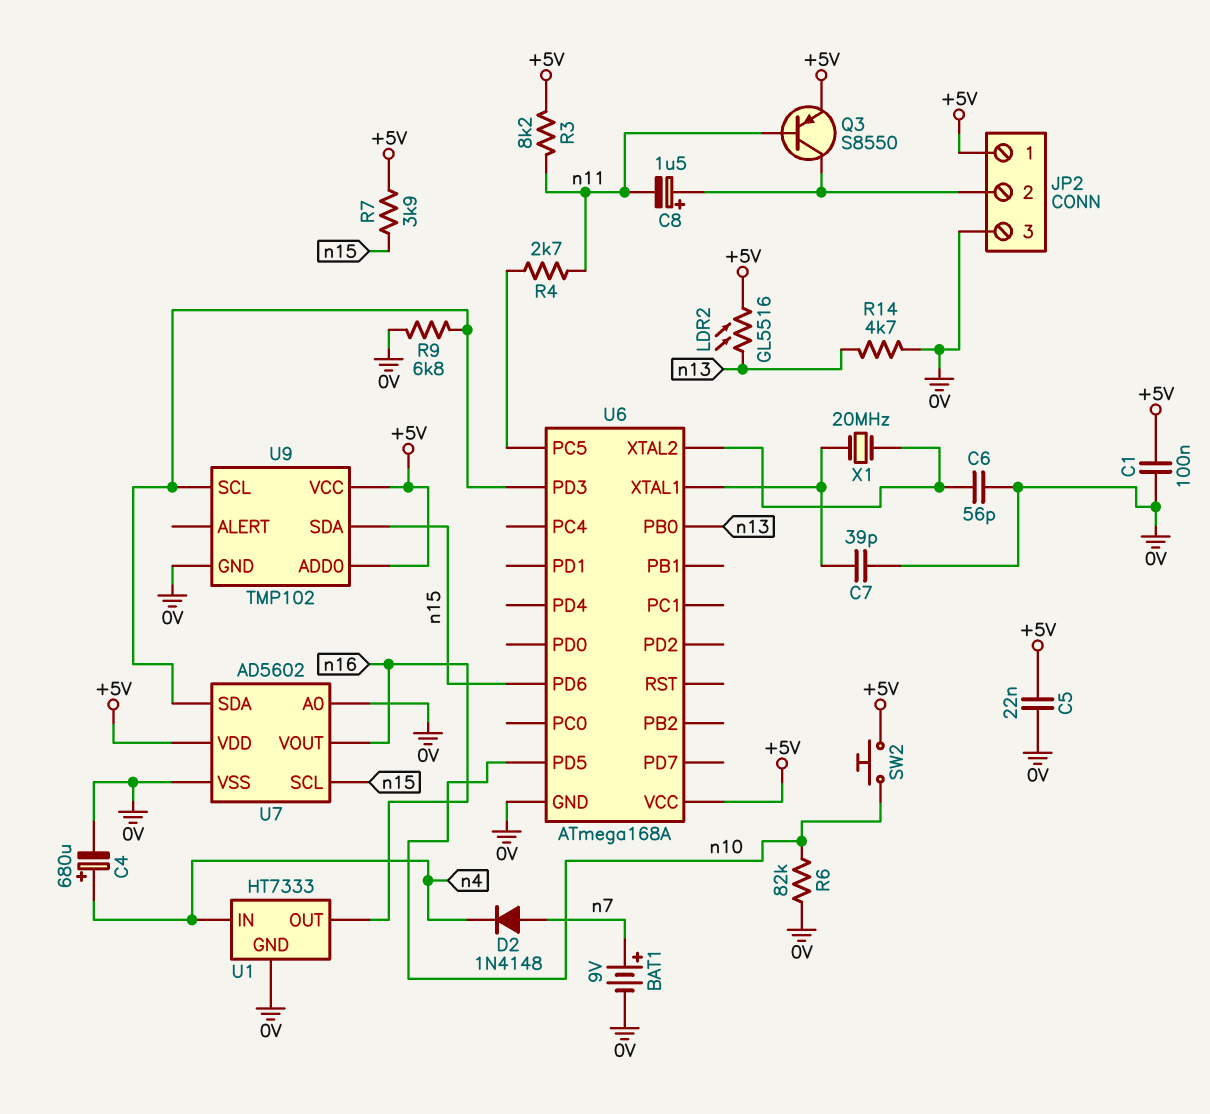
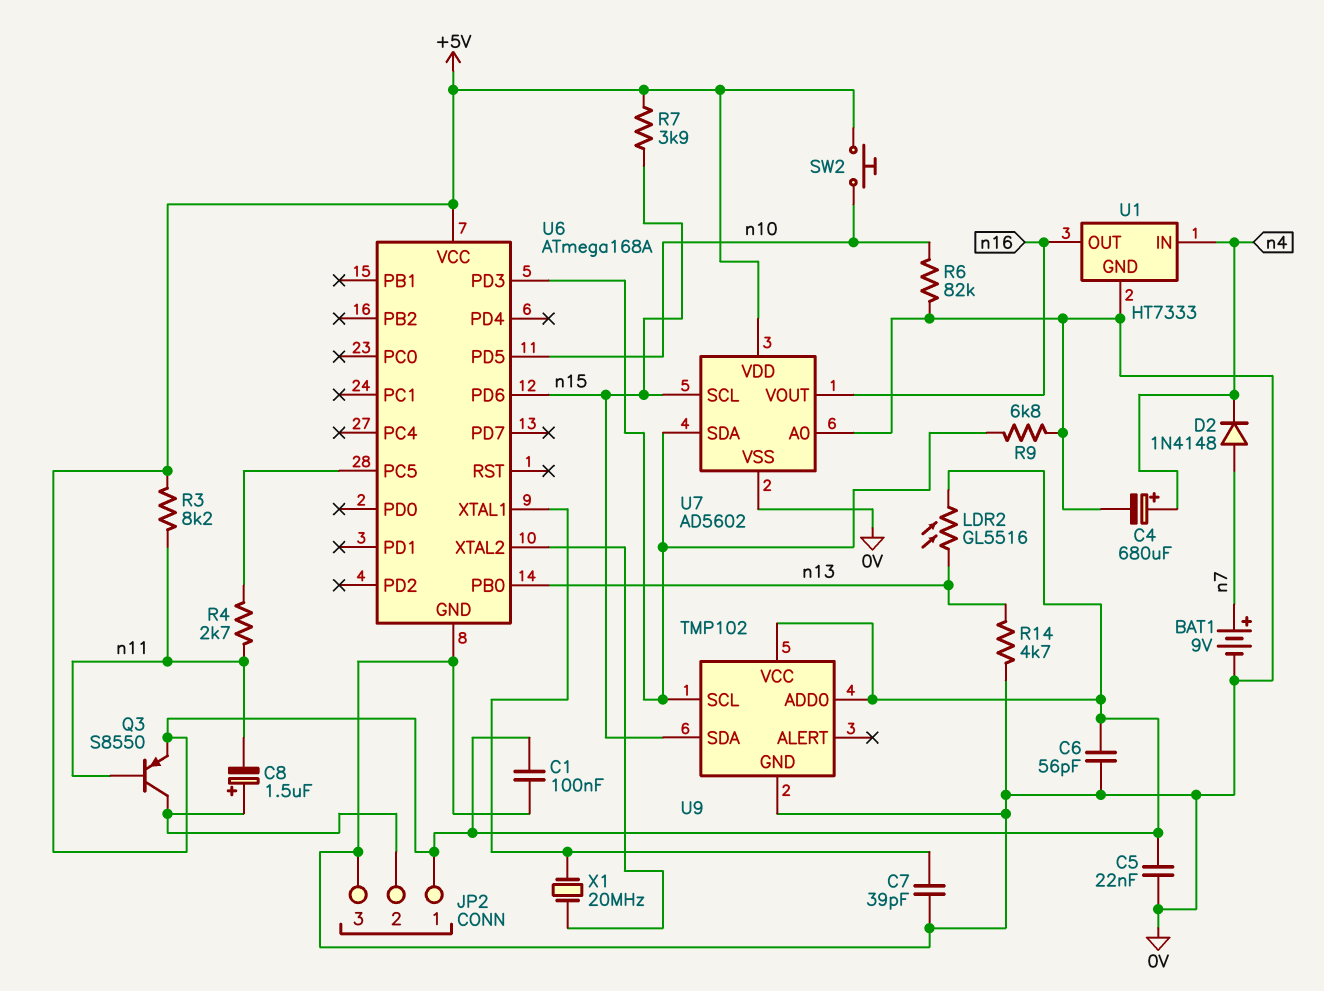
C6: 56pF (0V, U6/XTAL2) -> 56pF (+5V, 0V)

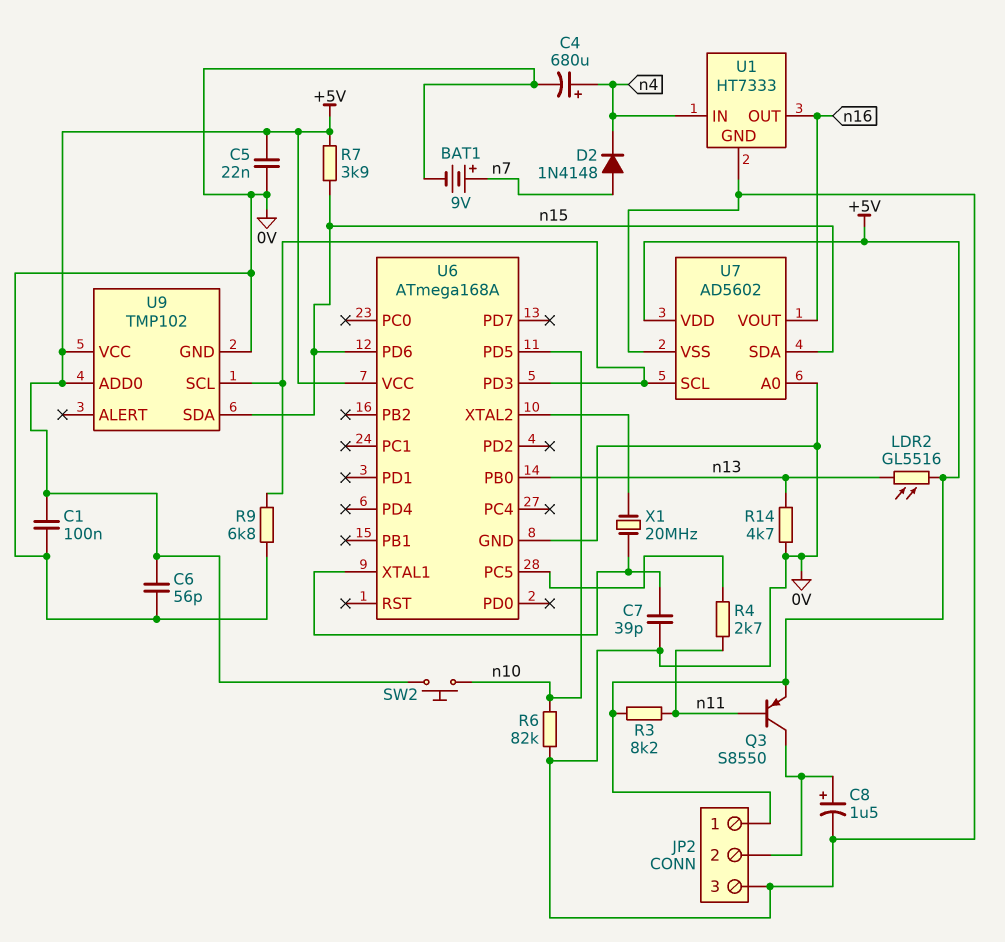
C8: 1.5uF (plus JP2/2, minus n11) -> 1.5uF (plus JP2/2, minus 0V)
U7 pin SCL: n15 -> U6/PD3
U7 pin SDA: U6/PD3 -> n15

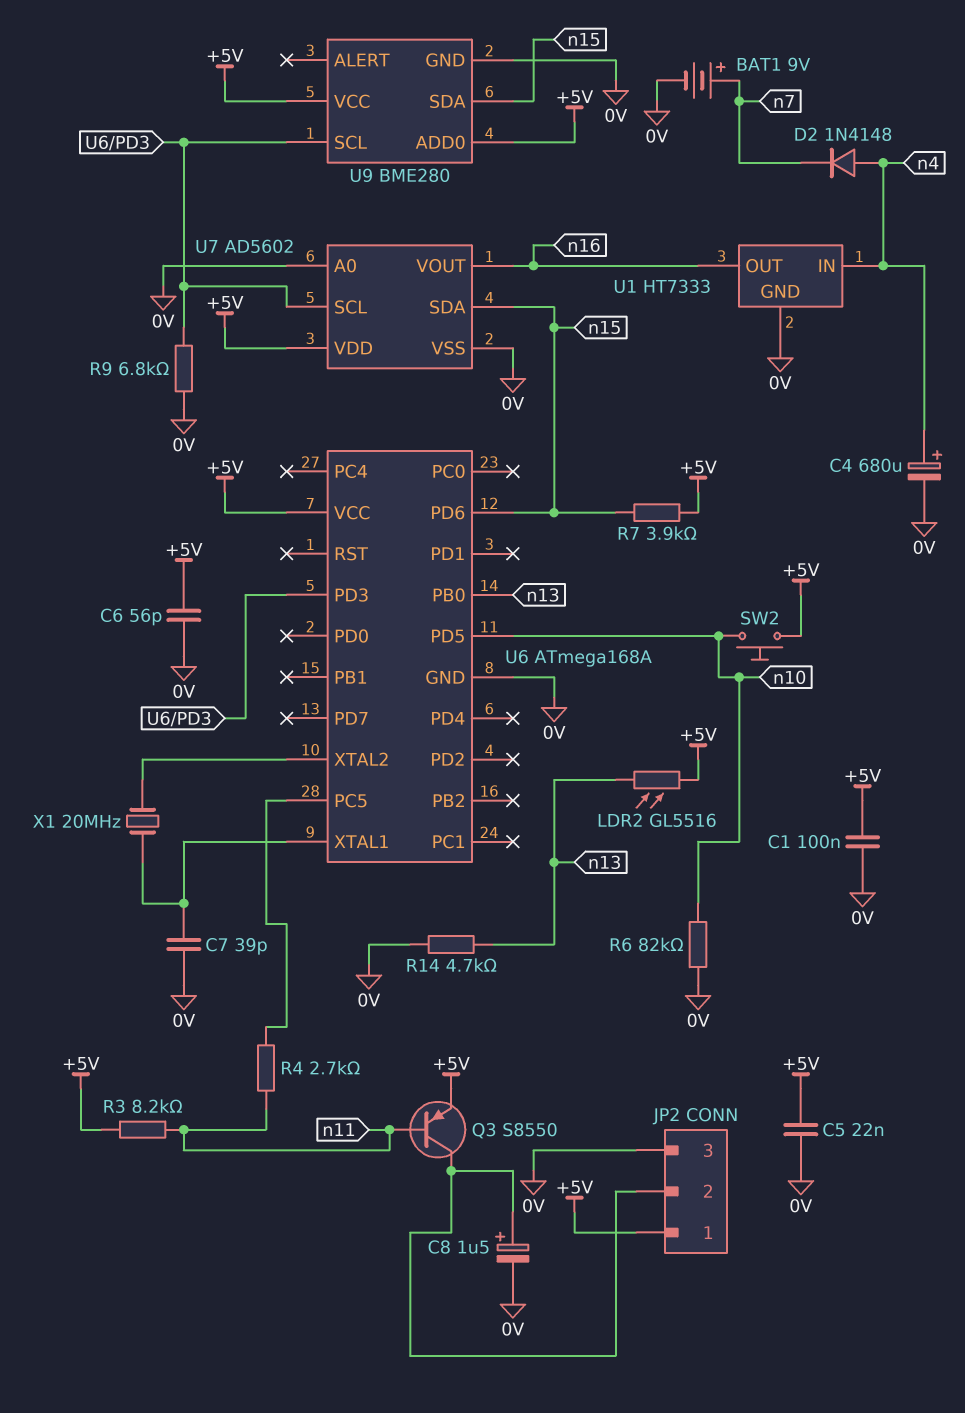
D2: diode 1N4148 (A n7, K n4) -> diode 1N4148 (A n4, K n7)
U9: TMP102 -> BME280

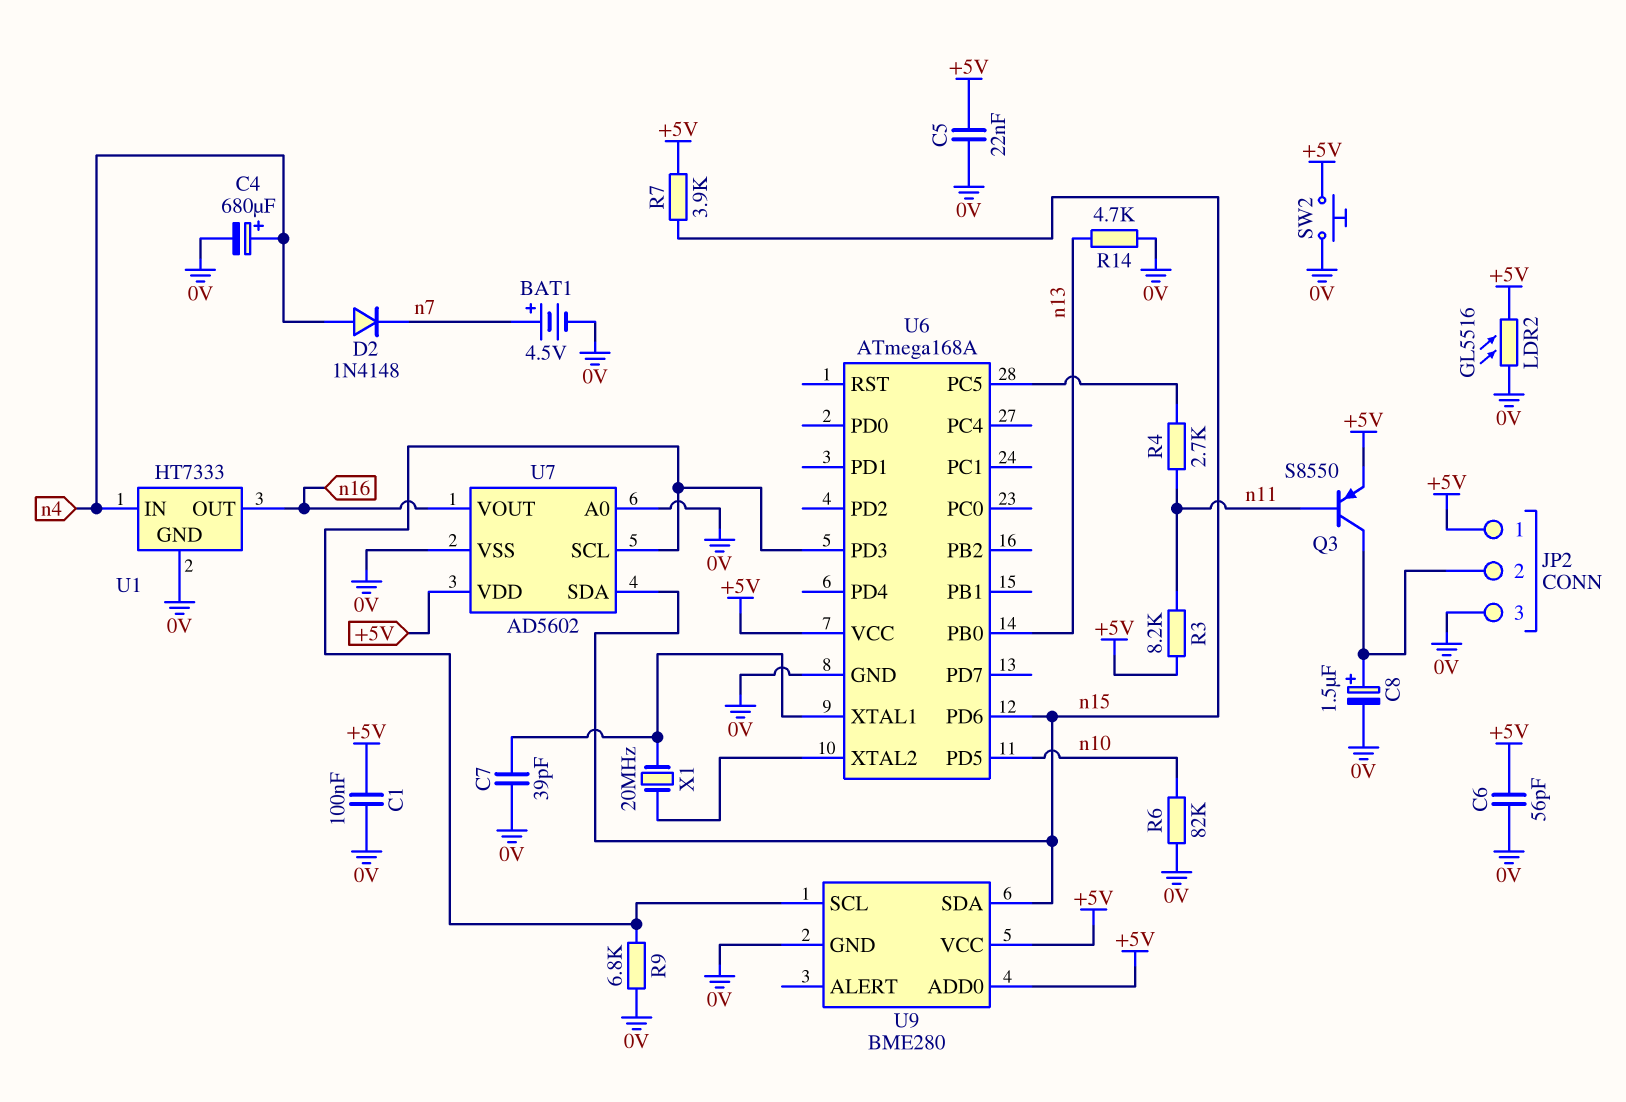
BAT1: 9V (plus n7, minus 0V) -> 4.5V (plus n7, minus 0V)
LDR2: GL5516 (+5V, n13) -> GL5516 (+5V, 0V)
SW2: button (+5V, n10) -> button (+5V, 0V)

